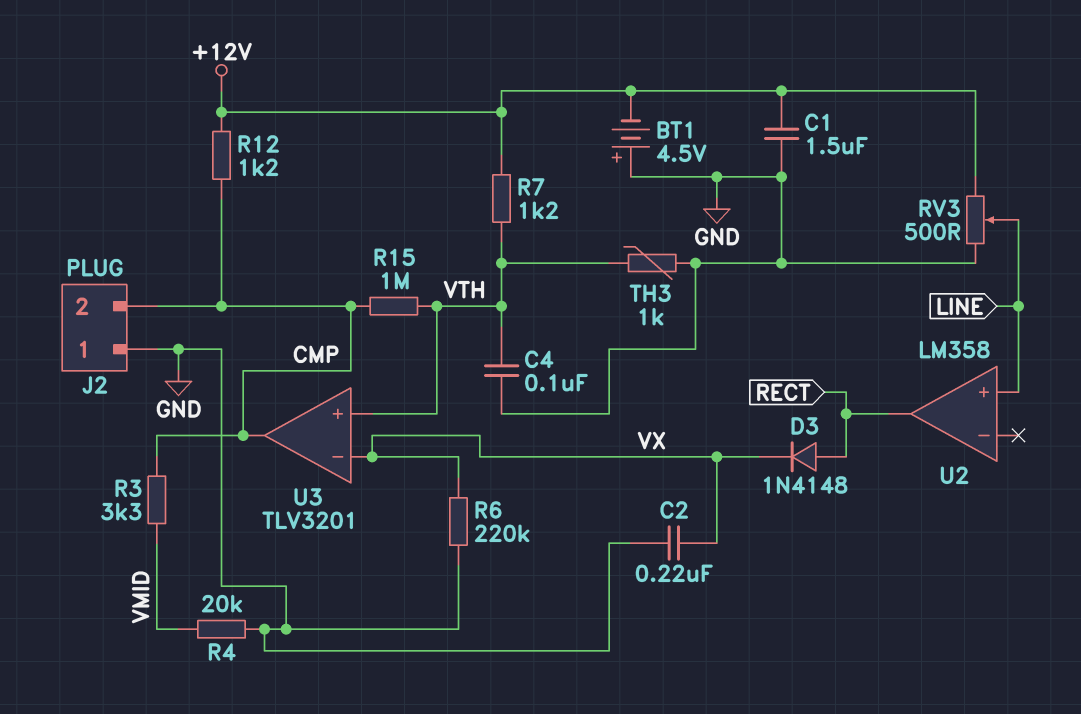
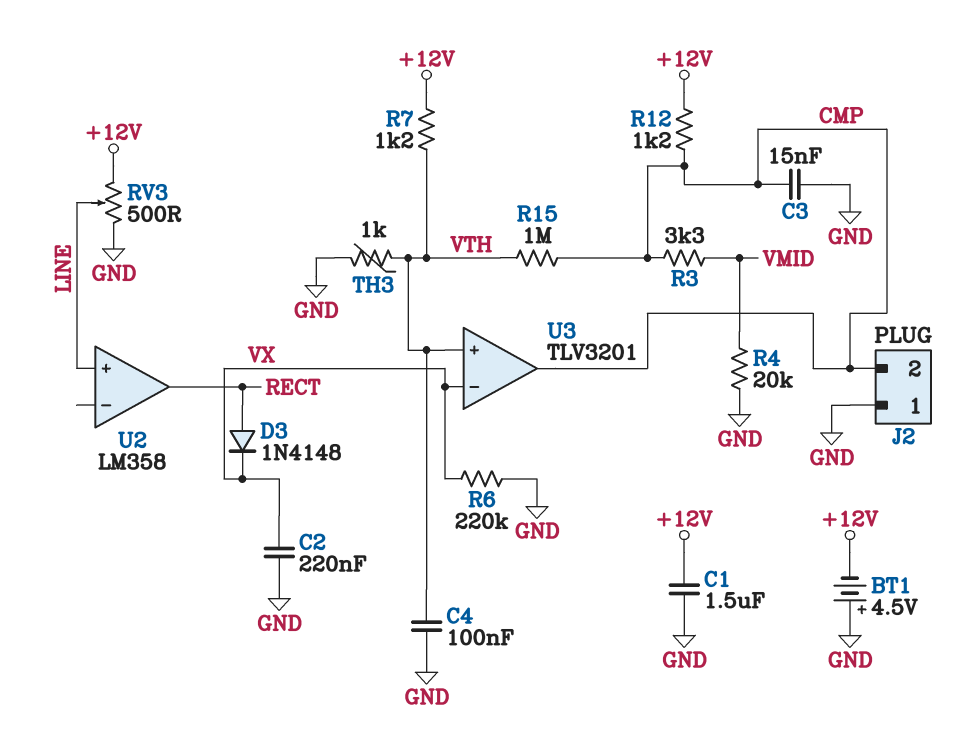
C3: none -> 15nF (CMP, GND)

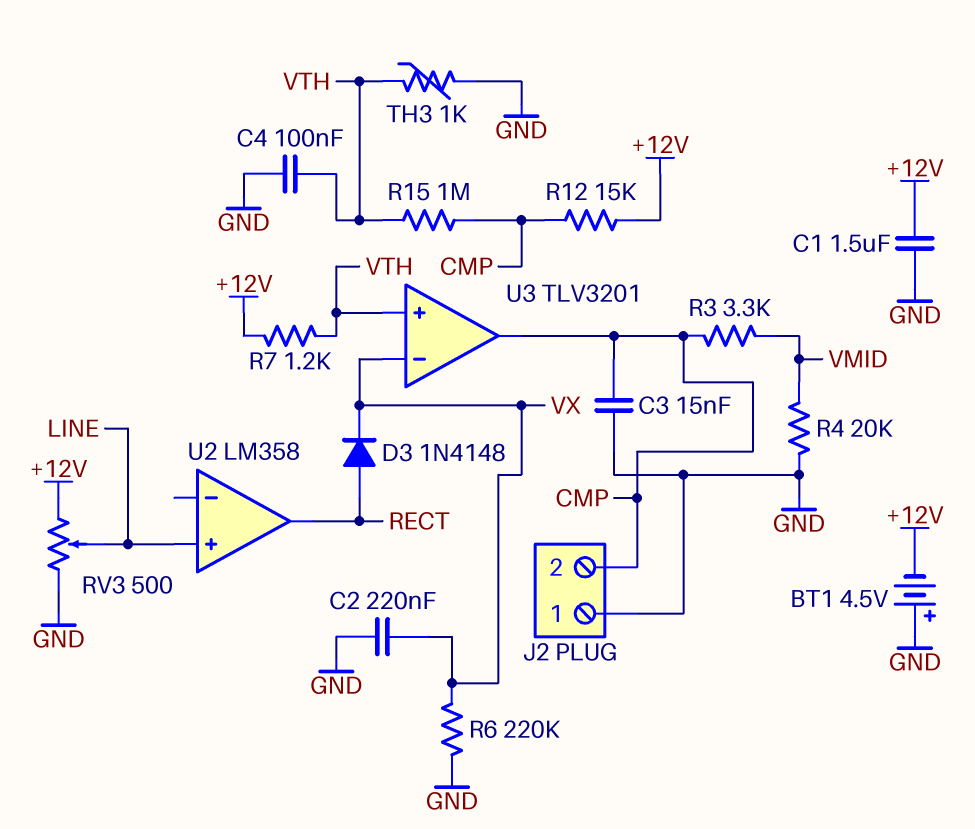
R12: 1.2k (+12V, CMP) -> 15k (+12V, CMP)

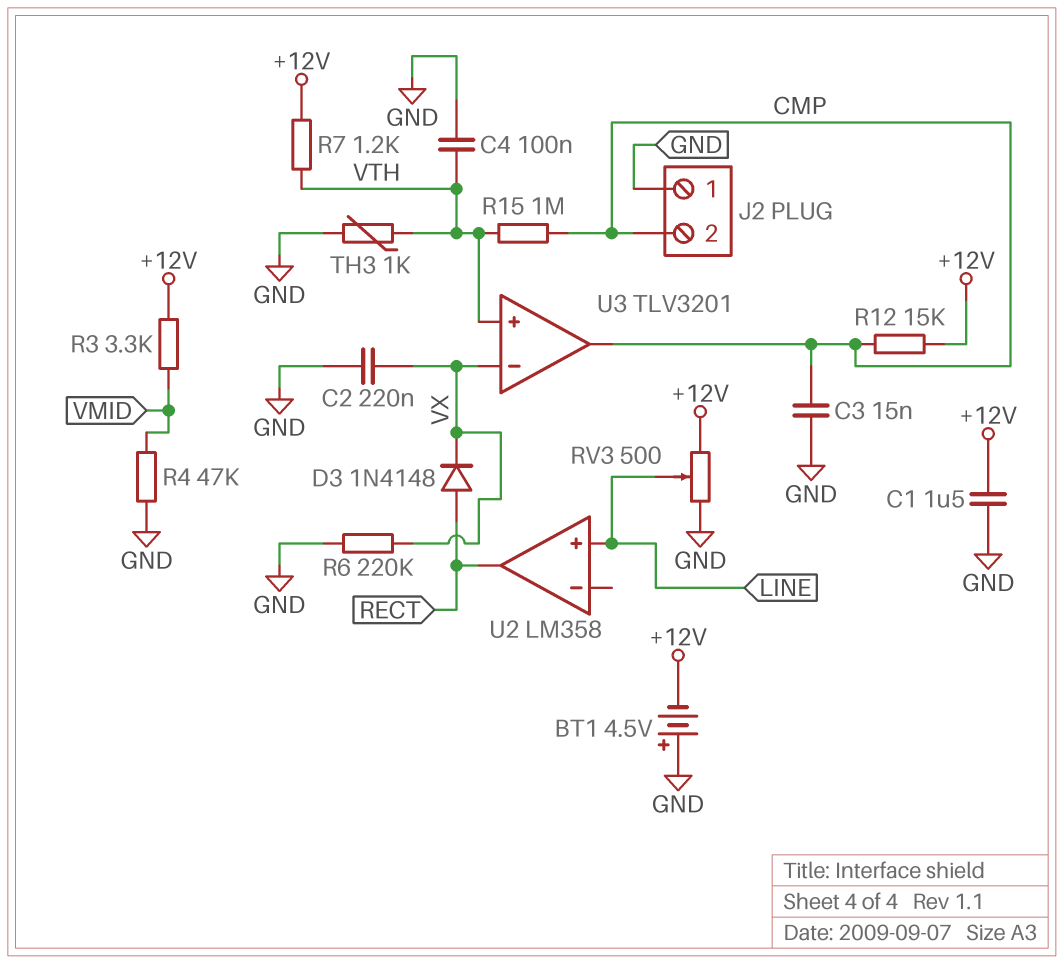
R3: 3.3k (CMP, VMID) -> 3.3k (+12V, VMID)
R4: 20k (GND, VMID) -> 47k (GND, VMID)

